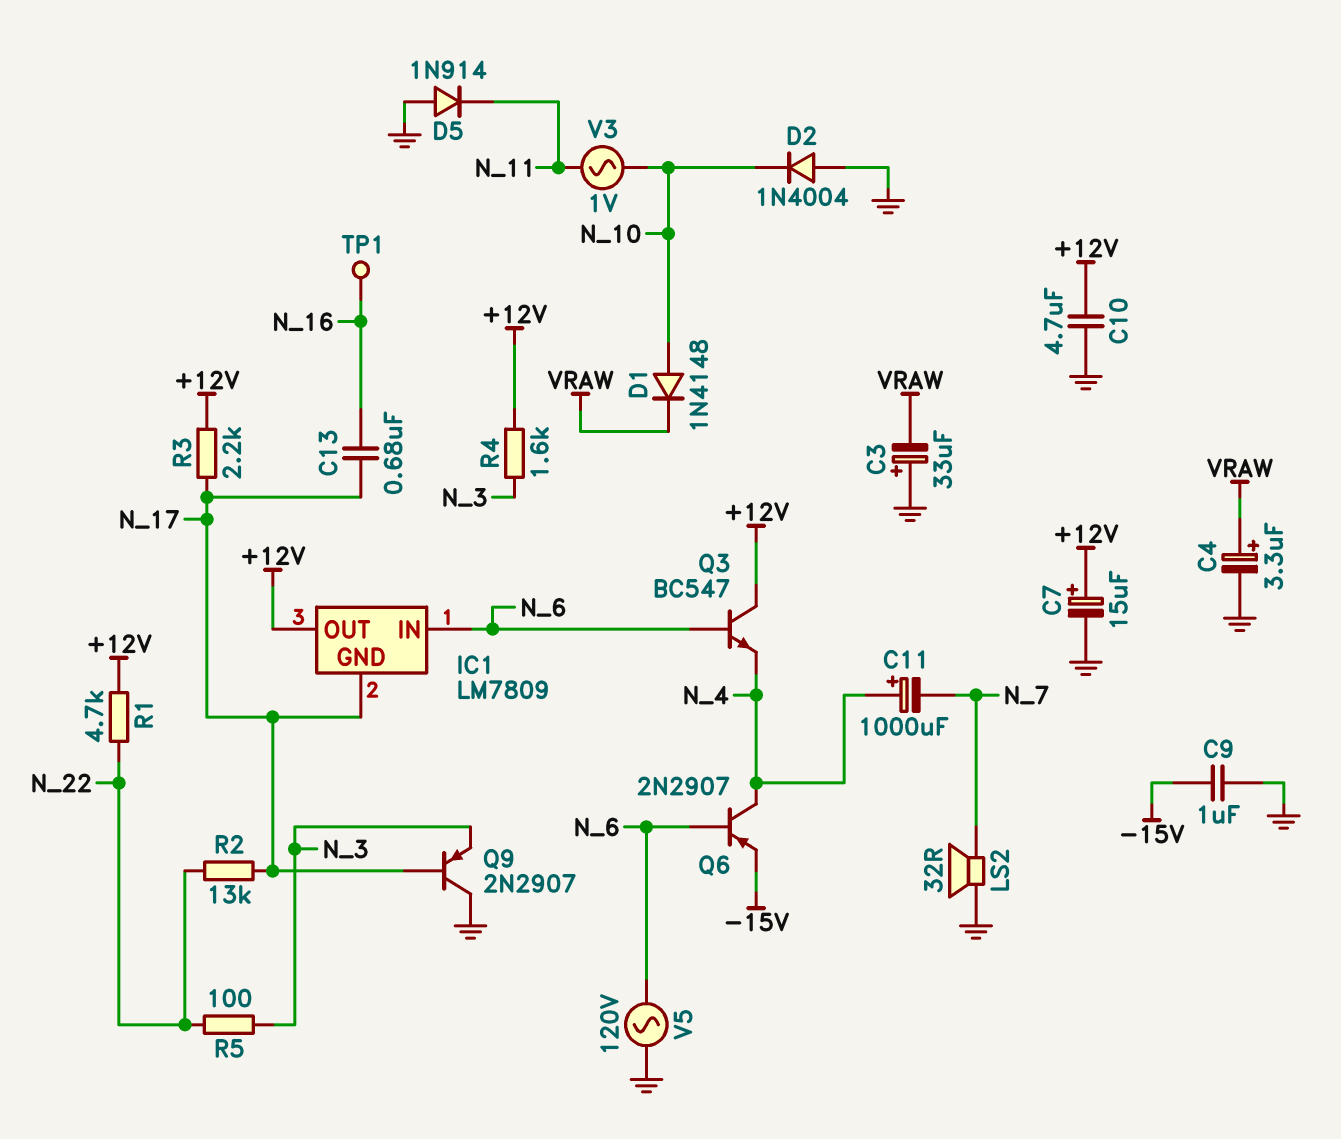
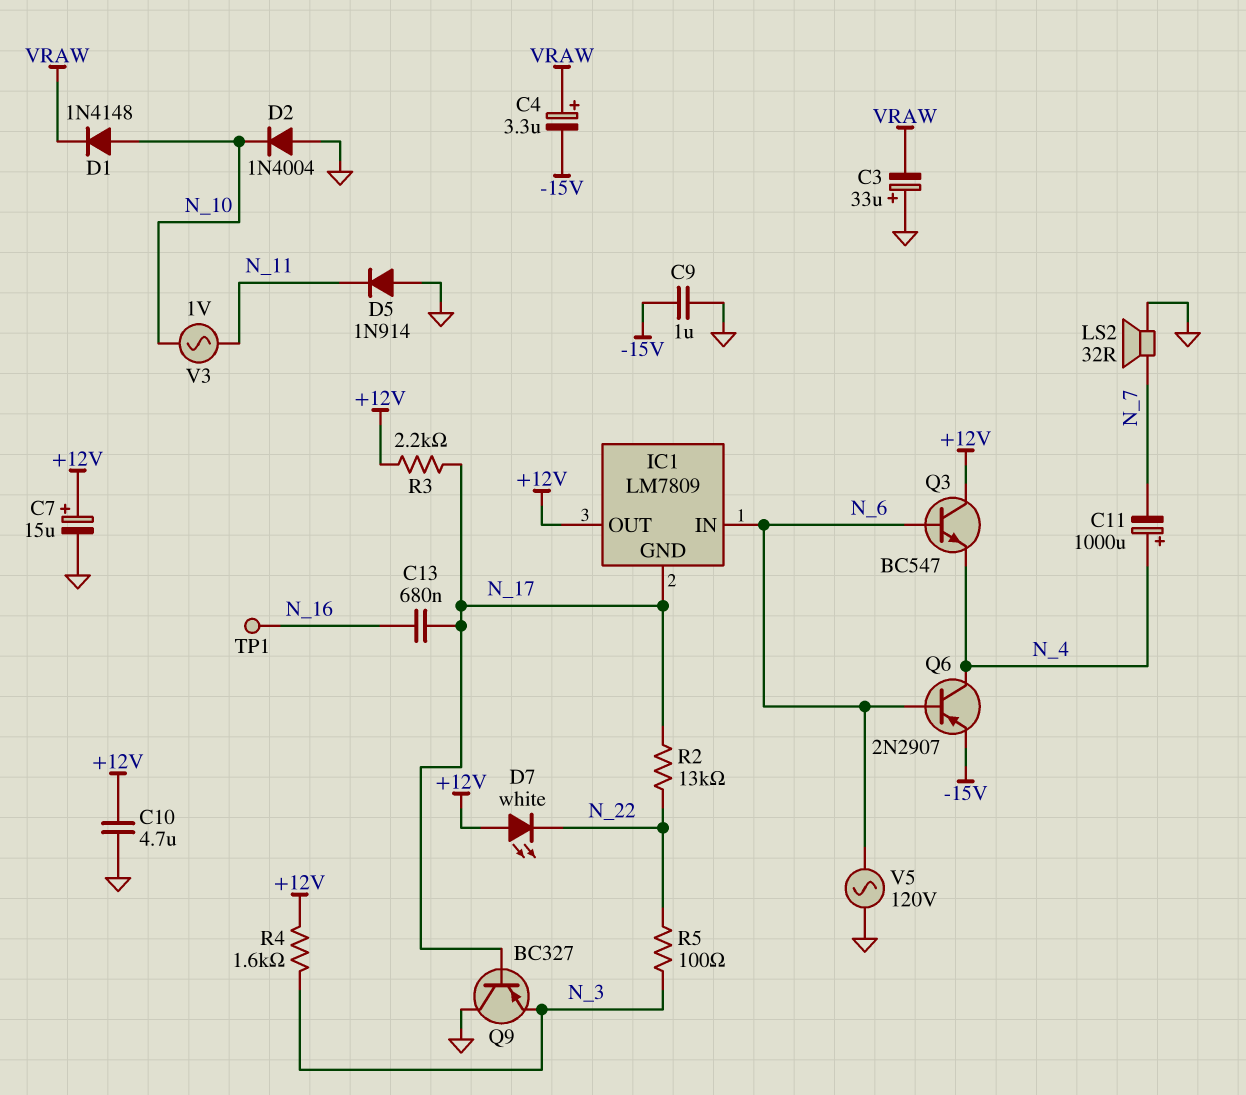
C4: 3.3uF (plus VRAW, minus GND) -> 3.3uF (plus VRAW, minus -15V)
D7: none -> LED white (A +12V, K N_22)
Q9: PNP 2N2907 (B N_17, C GND, E N_3) -> PNP BC327 (B N_17, C GND, E N_3)
R1: 4.7k (+12V, N_22) -> none

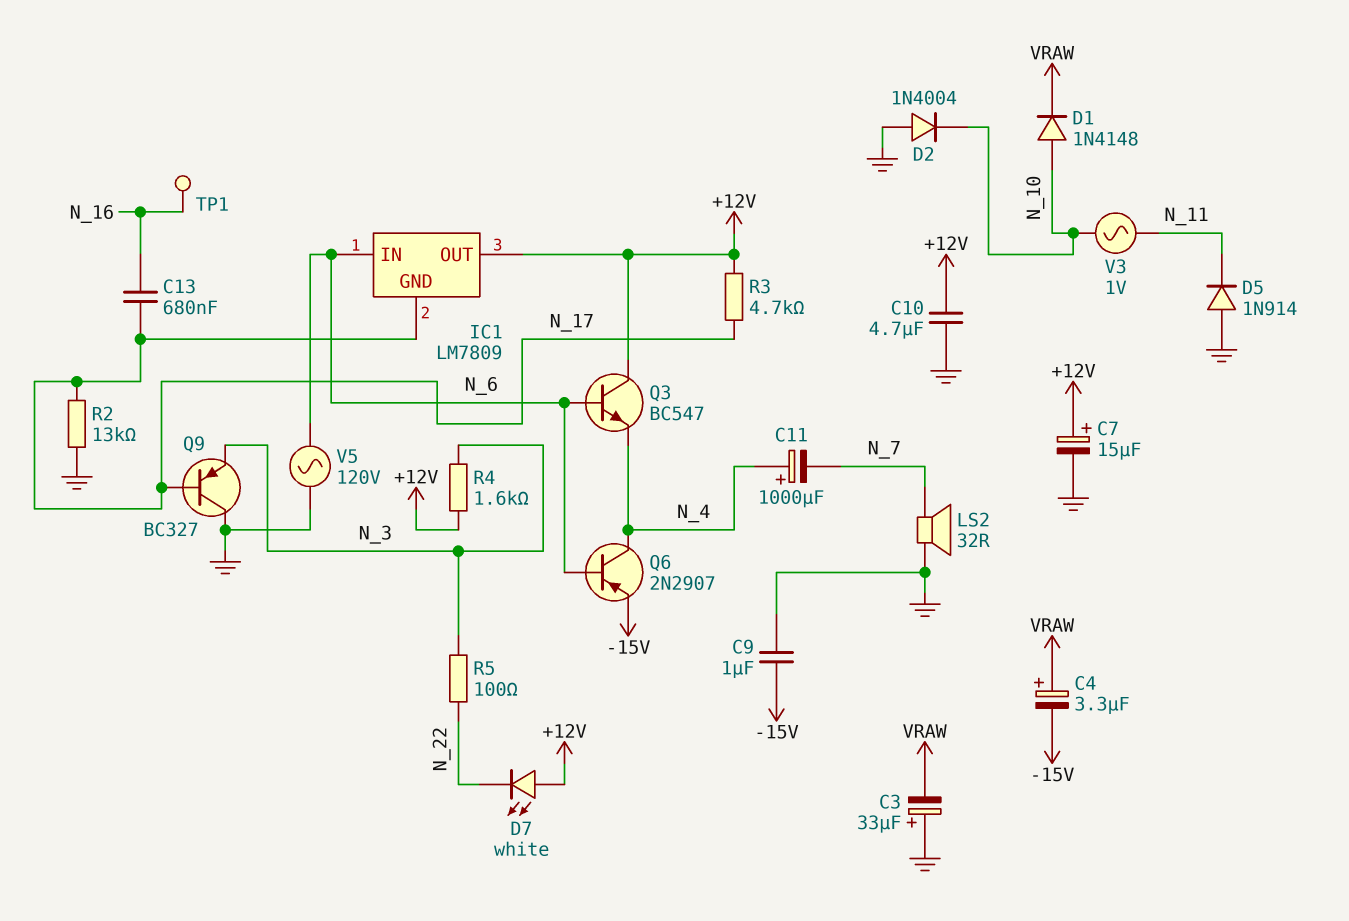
R2: 13k (N_17, N_22) -> 13k (GND, N_17)
R3: 2.2k (+12V, N_17) -> 4.7k (+12V, N_17)

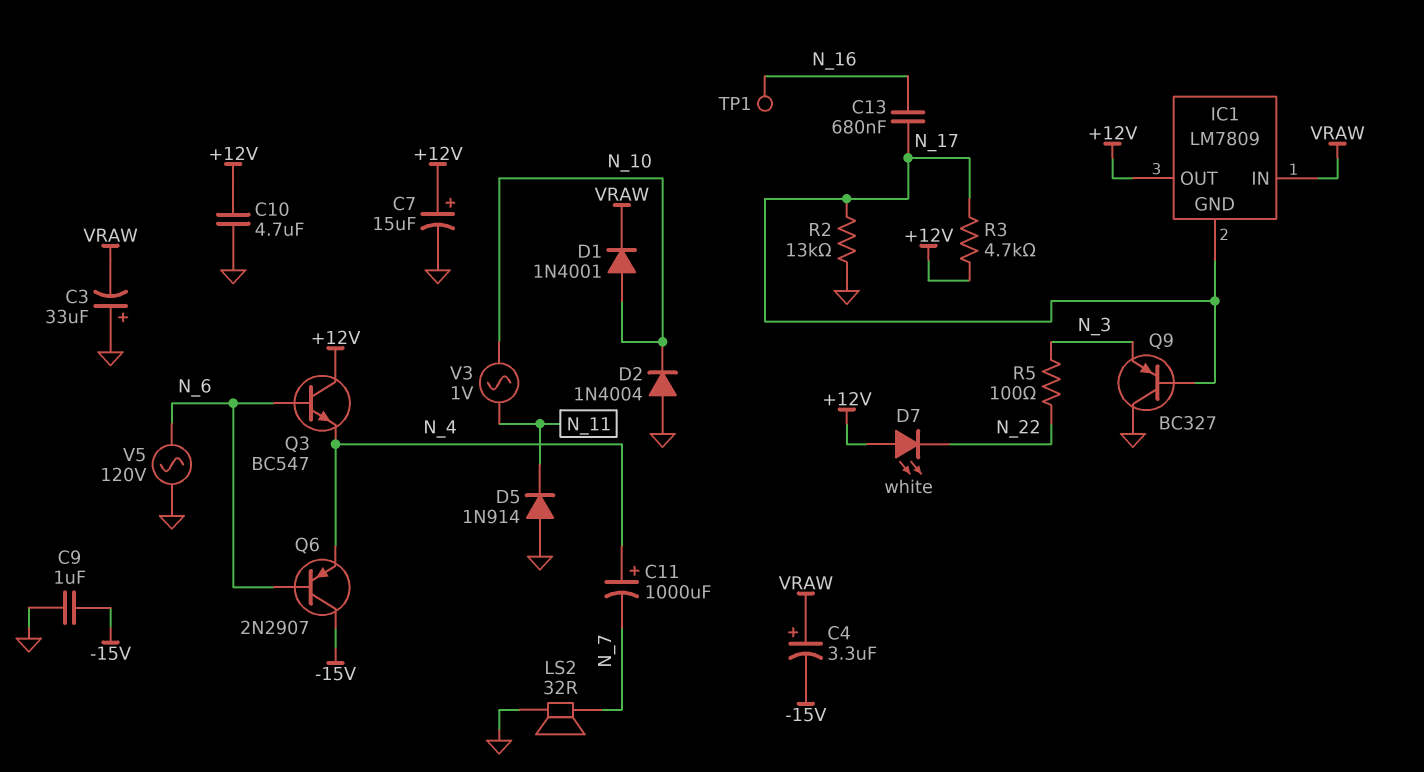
D1: diode 1N4148 (A N_10, K VRAW) -> diode 1N4001 (A N_10, K VRAW)
IC1 pin IN: N_6 -> VRAW
Q6: PNP 2N2907 (B N_6, C N_4, E -15V) -> PNP 2N2907 (B N_6, C -15V, E N_4)
R4: 1.6k (+12V, N_3) -> none

